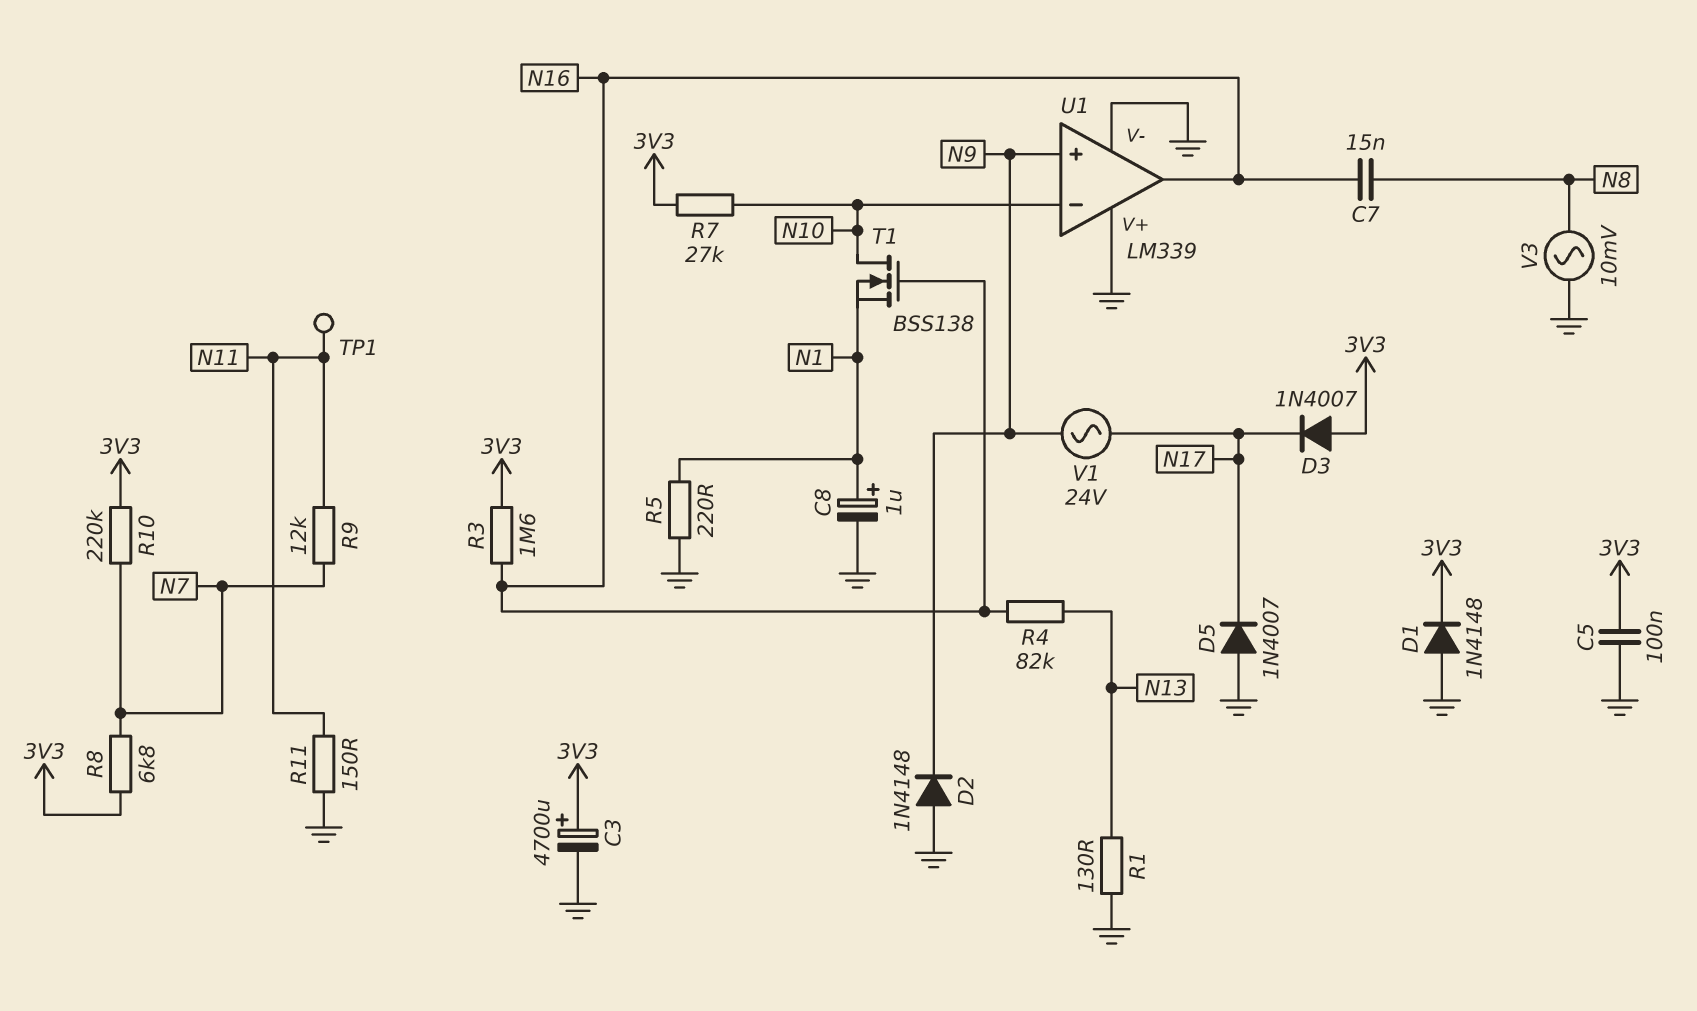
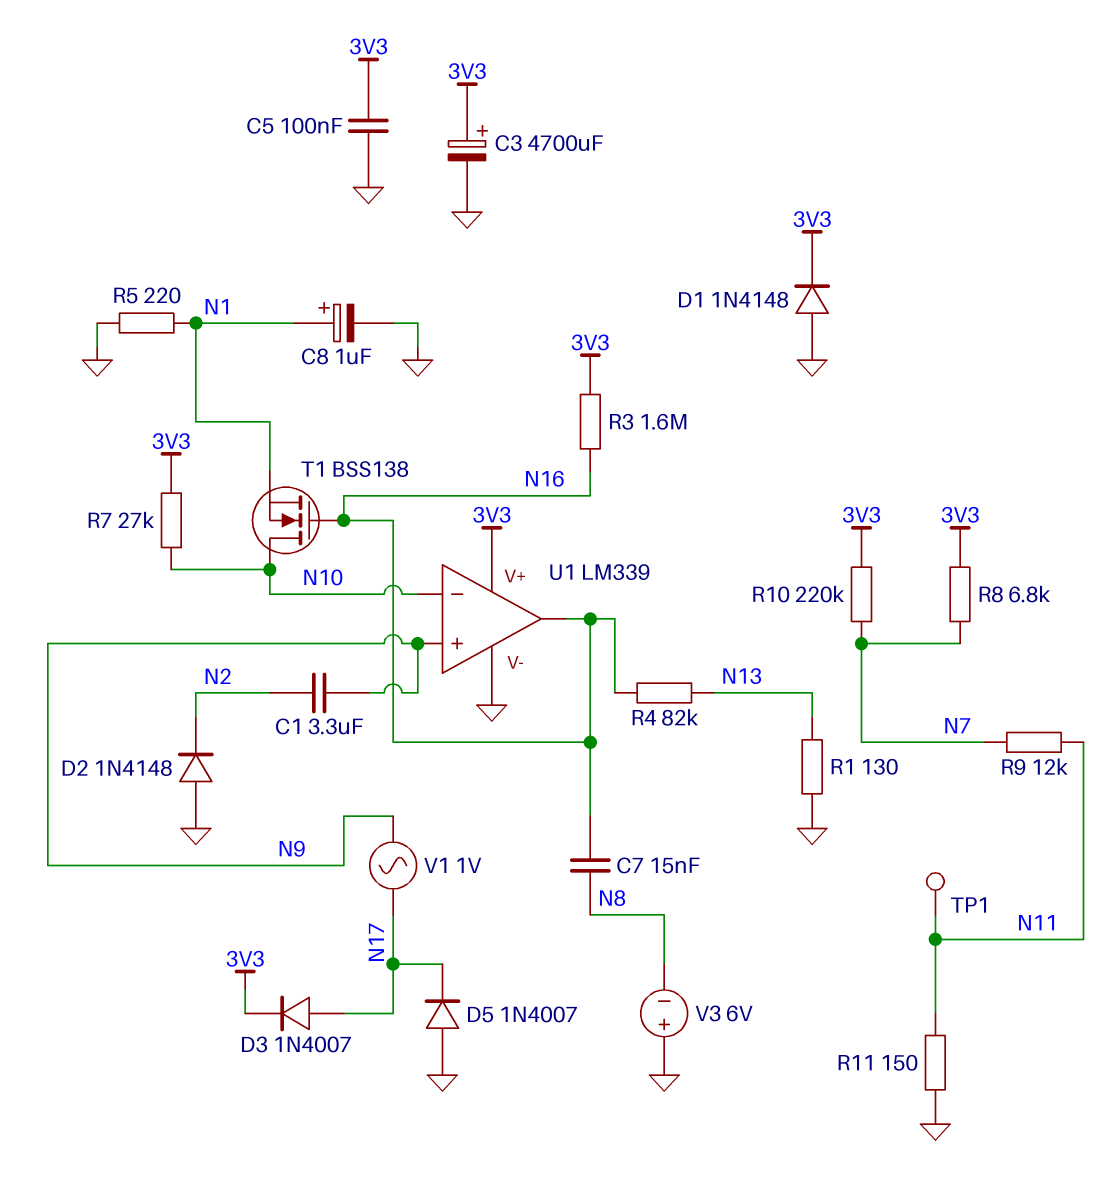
C1: none -> 3.3uF (N2, N9)
D2: diode 1N4148 (A GND, K N9) -> diode 1N4148 (A GND, K N2)
D3: diode 1N4007 (A 3V3, K N17) -> diode 1N4007 (A N17, K 3V3)
U1 pin V+: GND -> 3V3
V1: AC 24V (N9, N17) -> AC 1V (N9, N17)
V3: AC 10mV (GND, N8) -> 6V (plus GND, minus N8)

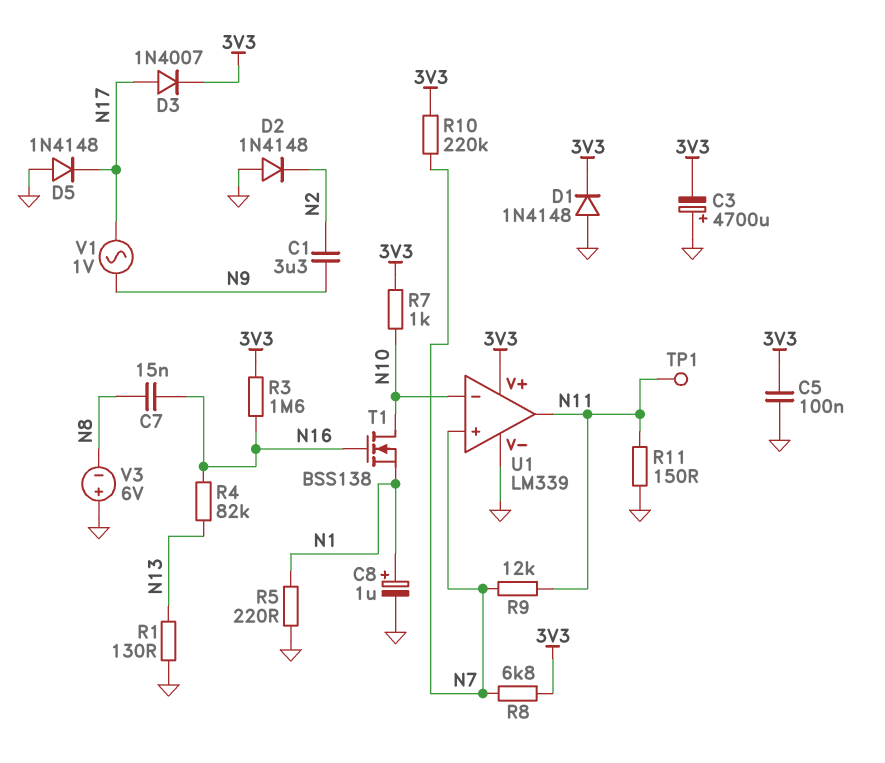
C3: 4700uF (plus 3V3, minus GND) -> 4700uF (plus GND, minus 3V3)
D5: diode 1N4007 (A GND, K N17) -> diode 1N4148 (A GND, K N17)
R7: 27k (3V3, N10) -> 1k (3V3, N10)
U1 pin in+: N9 -> N7
U1 pin out: N16 -> N11

